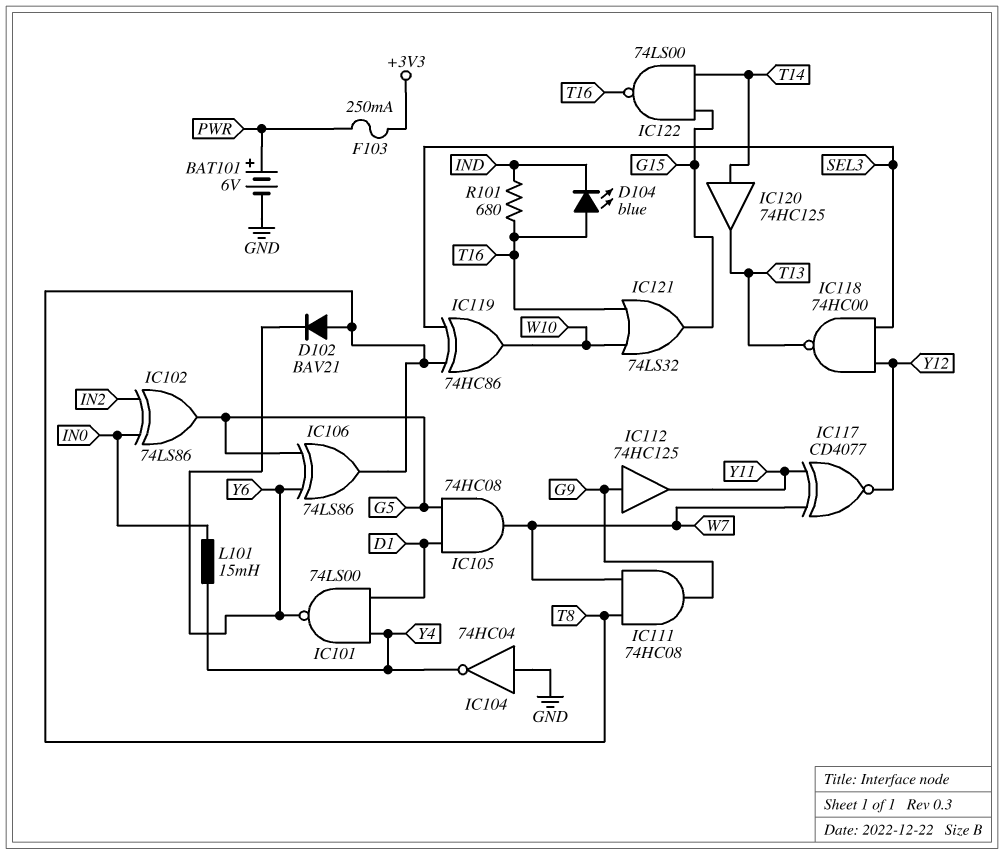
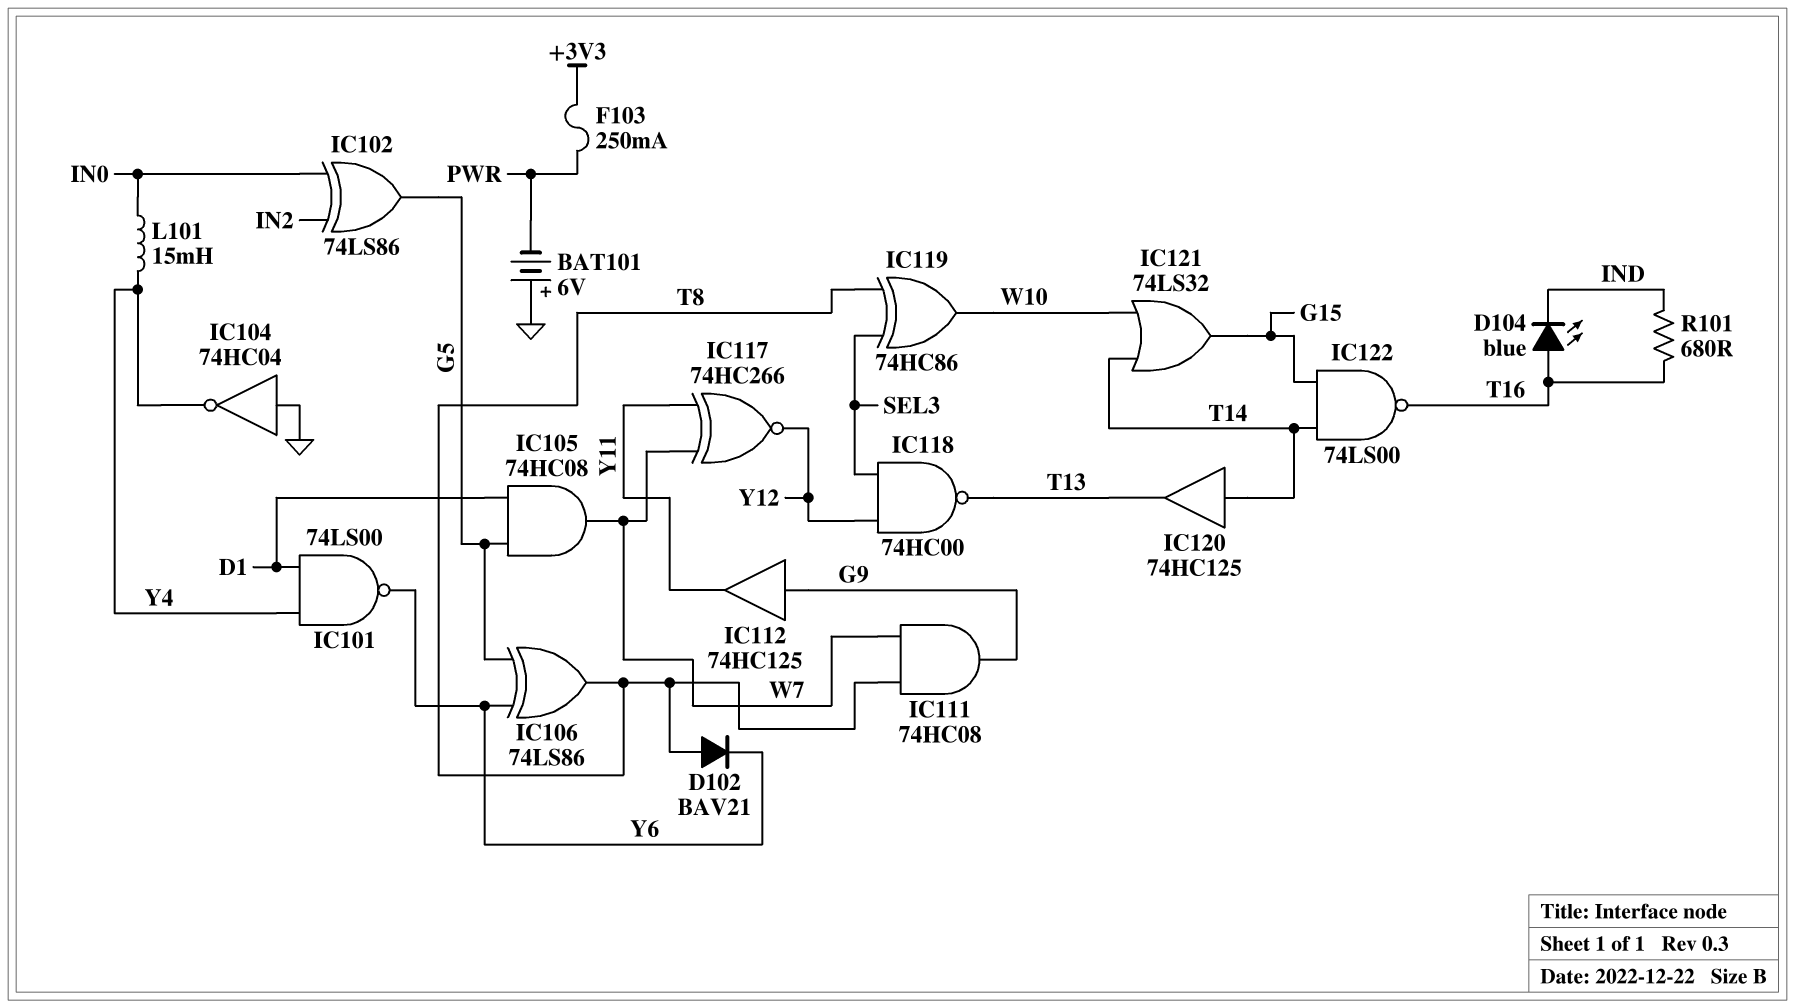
BAT101: 6V (plus PWR, minus GND) -> 6V (plus GND, minus PWR)
IC117: XNOR CD4077 (in W7, in Y11, out Y12) -> XNOR 74HC266 (in W7, in Y11, out Y12)
IC121: OR 74LS32 (in T16, in W10, out G15) -> OR 74LS32 (in T14, in W10, out G15)

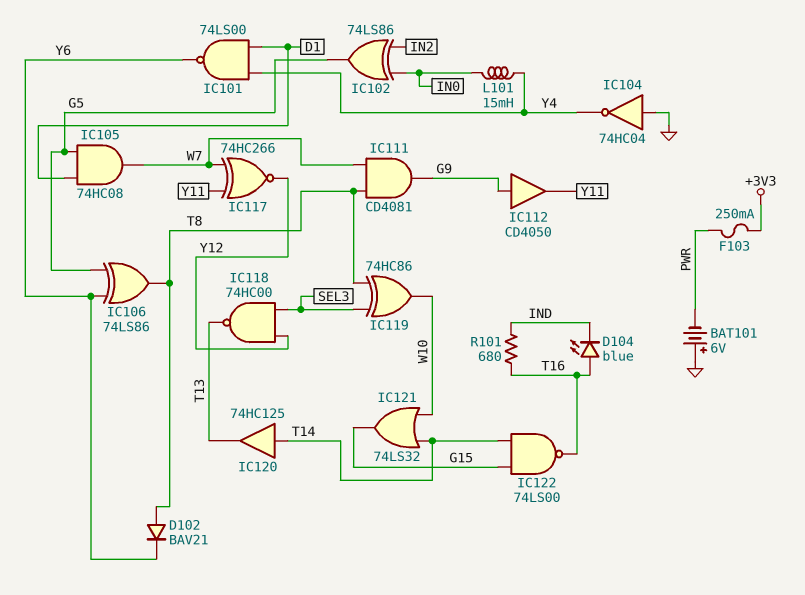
IC111: AND 74HC08 (in T8, in W7, out G9) -> AND CD4081 (in T8, in W7, out G9)
IC112: buffer 74HC125 (in G9, out Y11) -> buffer CD4050 (in G9, out Y11)

